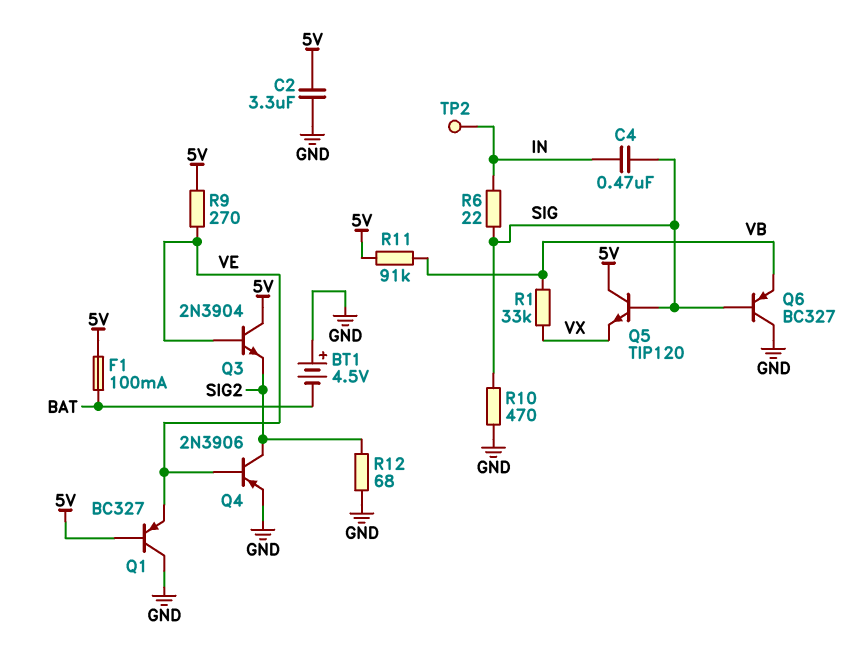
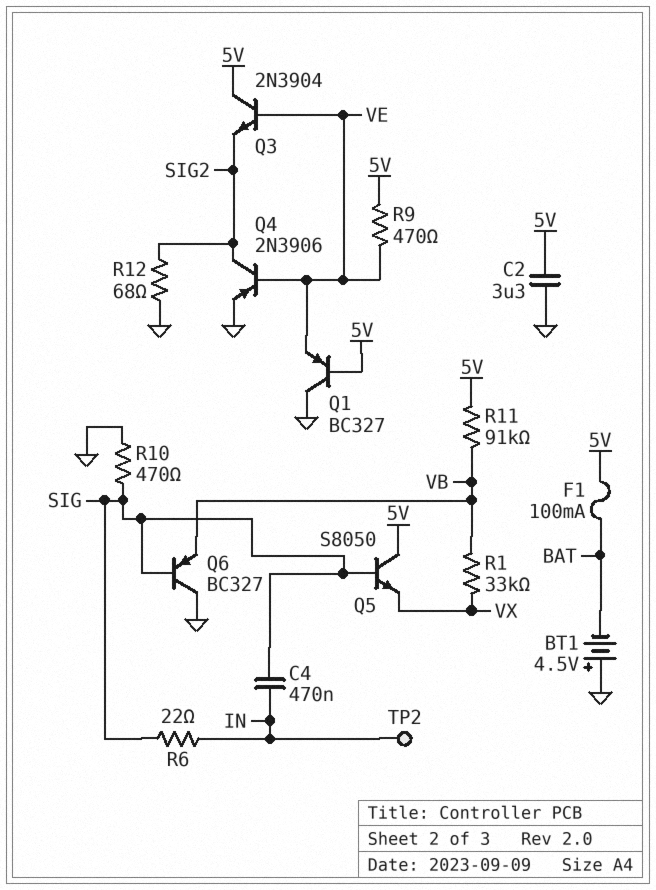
Q5: NPN TIP120 (B SIG, C 5V, E VX) -> NPN S8050 (B SIG, C 5V, E VX)
R9: 270 (5V, VE) -> 470 (5V, VE)

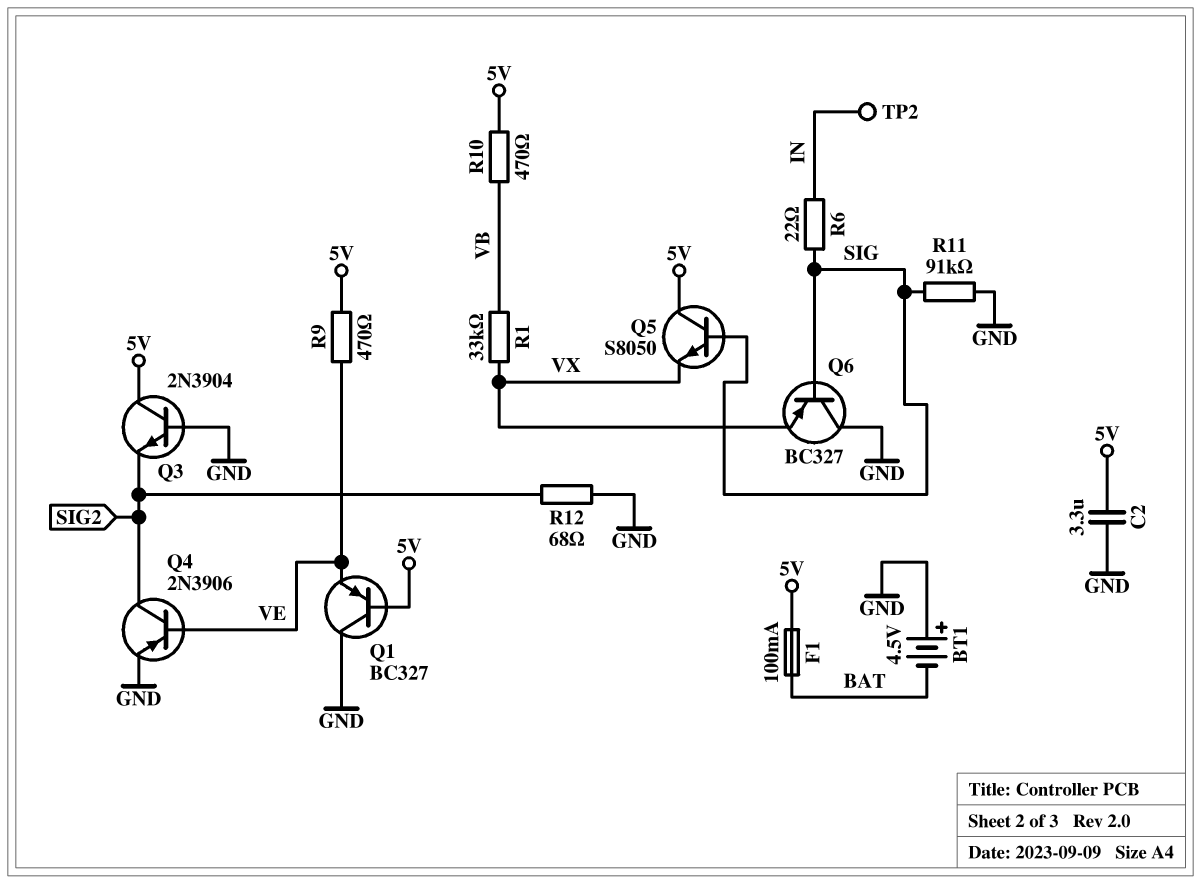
C4: 470nF (IN, SIG) -> none
Q3: NPN 2N3904 (B VE, C 5V, E SIG2) -> NPN 2N3904 (B GND, C 5V, E SIG2)
Q6: PNP BC327 (B SIG, C GND, E VB) -> PNP BC327 (B SIG, C GND, E VX)
R10: 470 (GND, SIG) -> 470 (5V, VB)
R11: 91k (5V, VB) -> 91k (GND, SIG)

